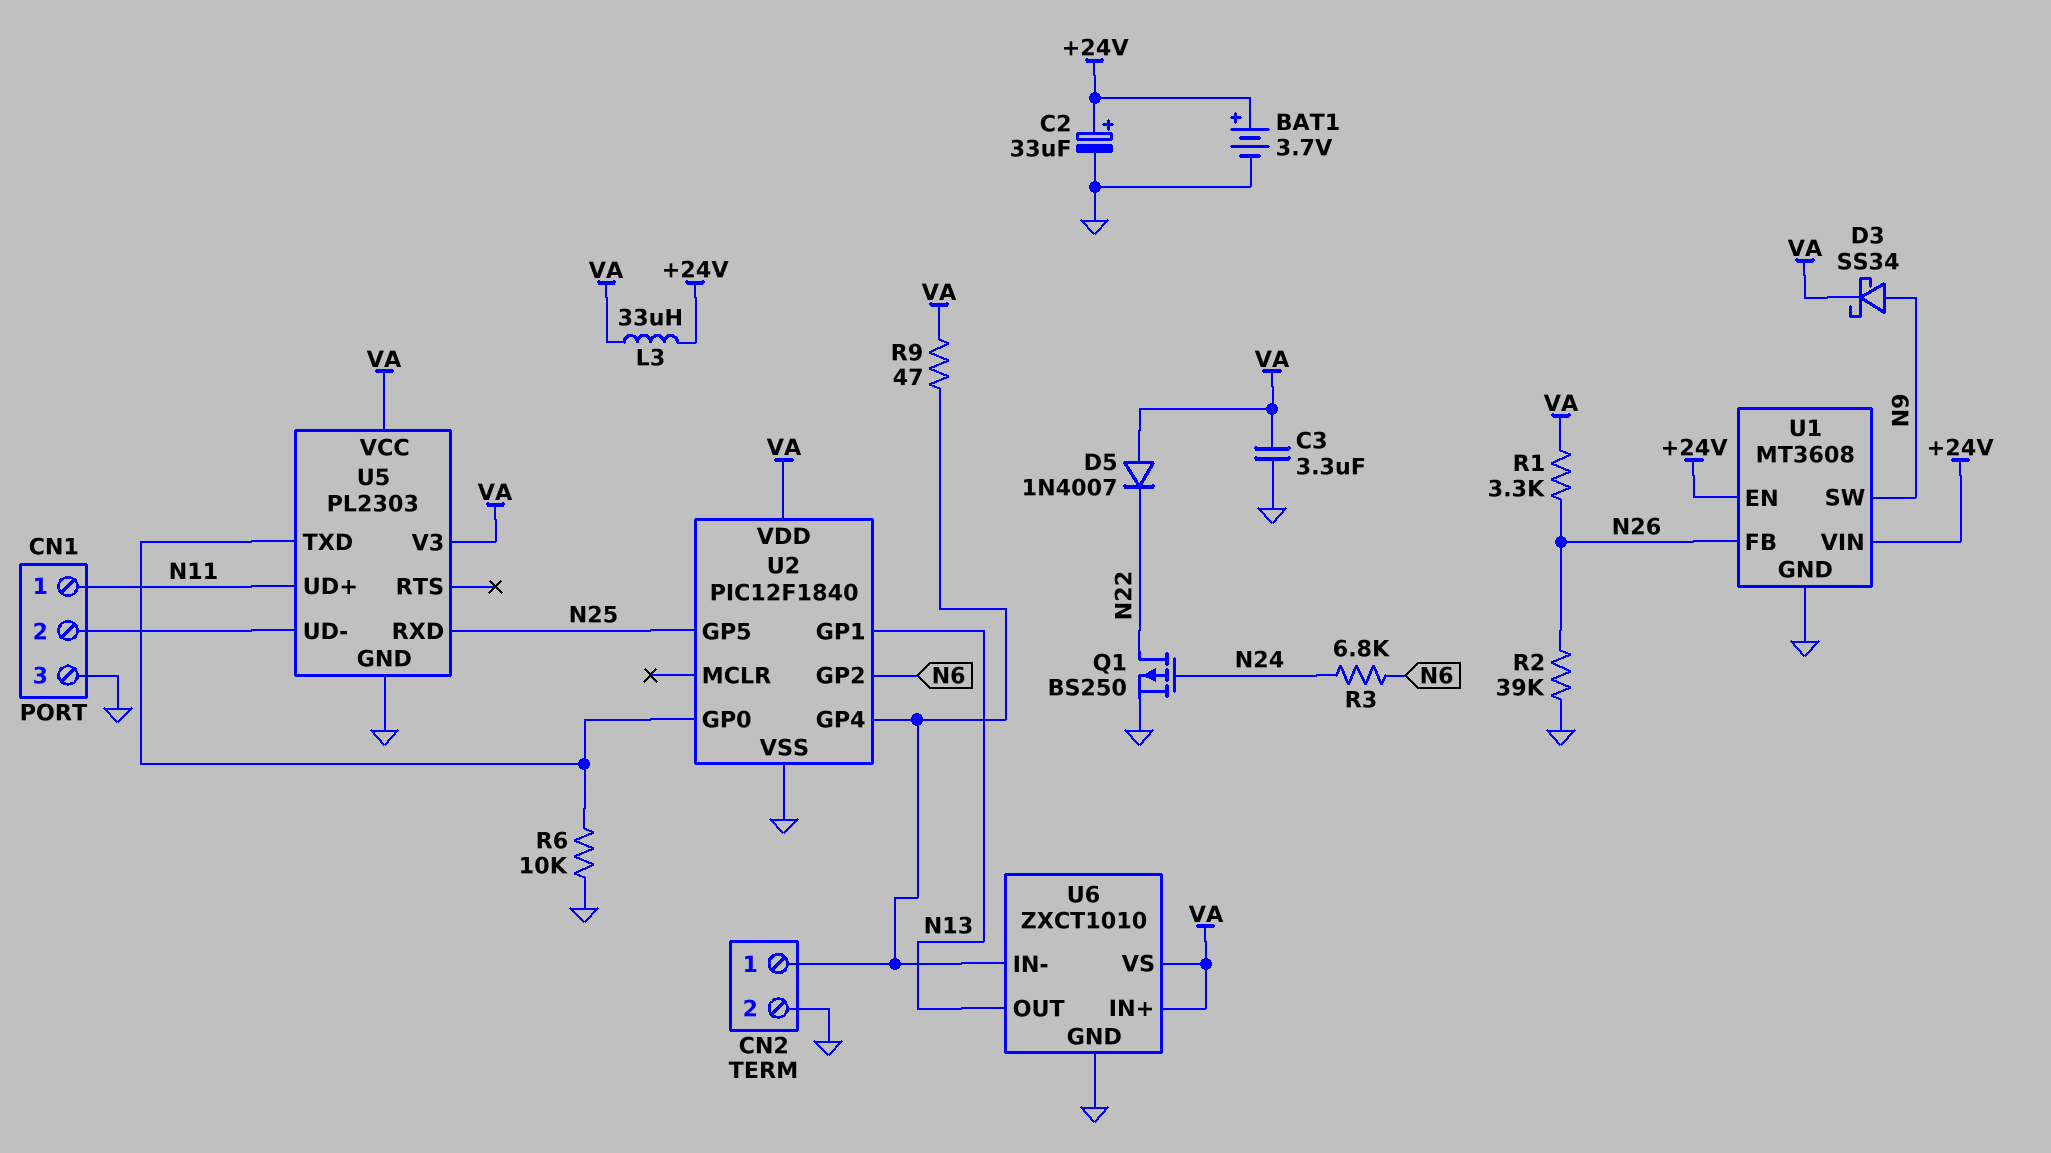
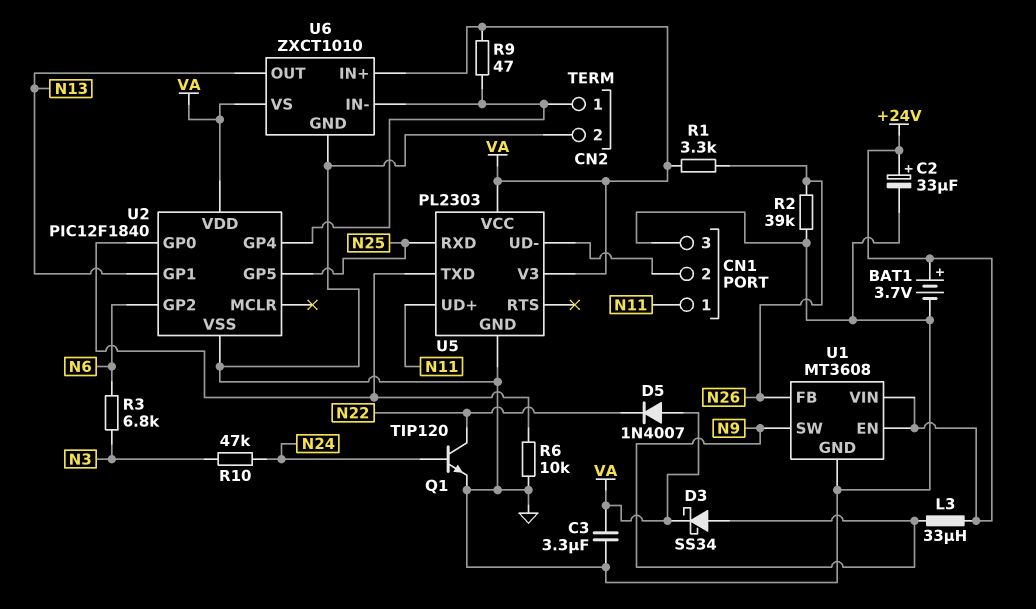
L3: 33uH (+24V, VA) -> 33uH (+24V, N9)
Q1: PMOS BS250 (G N24, D N22, S GND) -> NPN TIP120 (B N24, C N22, E GND)
R3: 6.8k (N6, N24) -> 6.8k (N3, N6)
R10: none -> 47k (N3, N24)

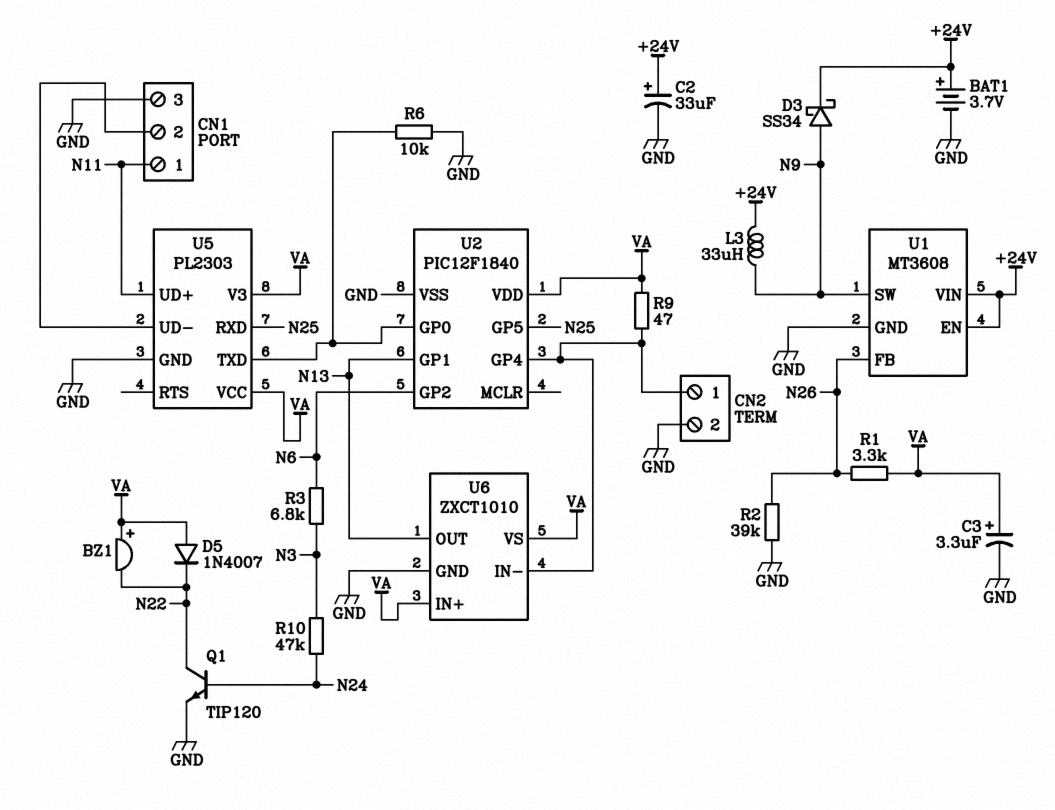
BZ1: none -> buzzer (plus VA, minus N22)
C3: 3.3uF (GND, VA) -> 3.3uF (plus VA, minus GND)
D3: schottky SS34 (A N9, K VA) -> schottky SS34 (A N9, K +24V)

